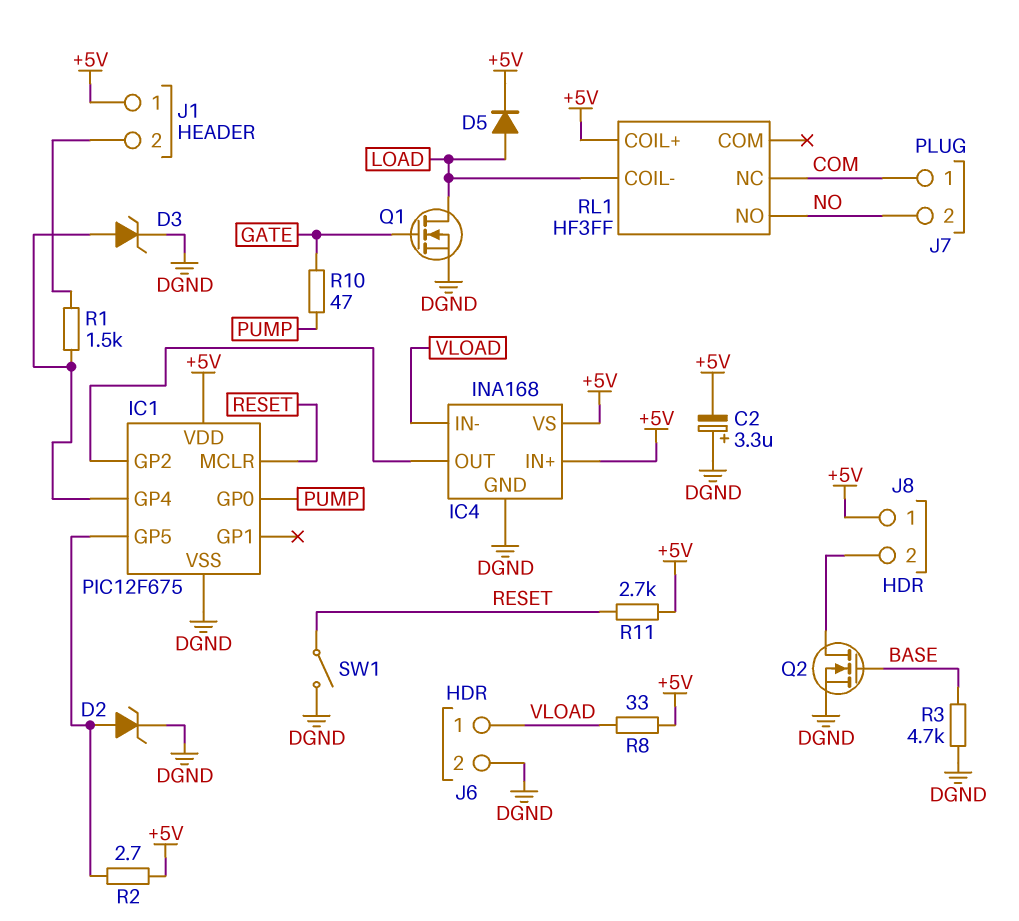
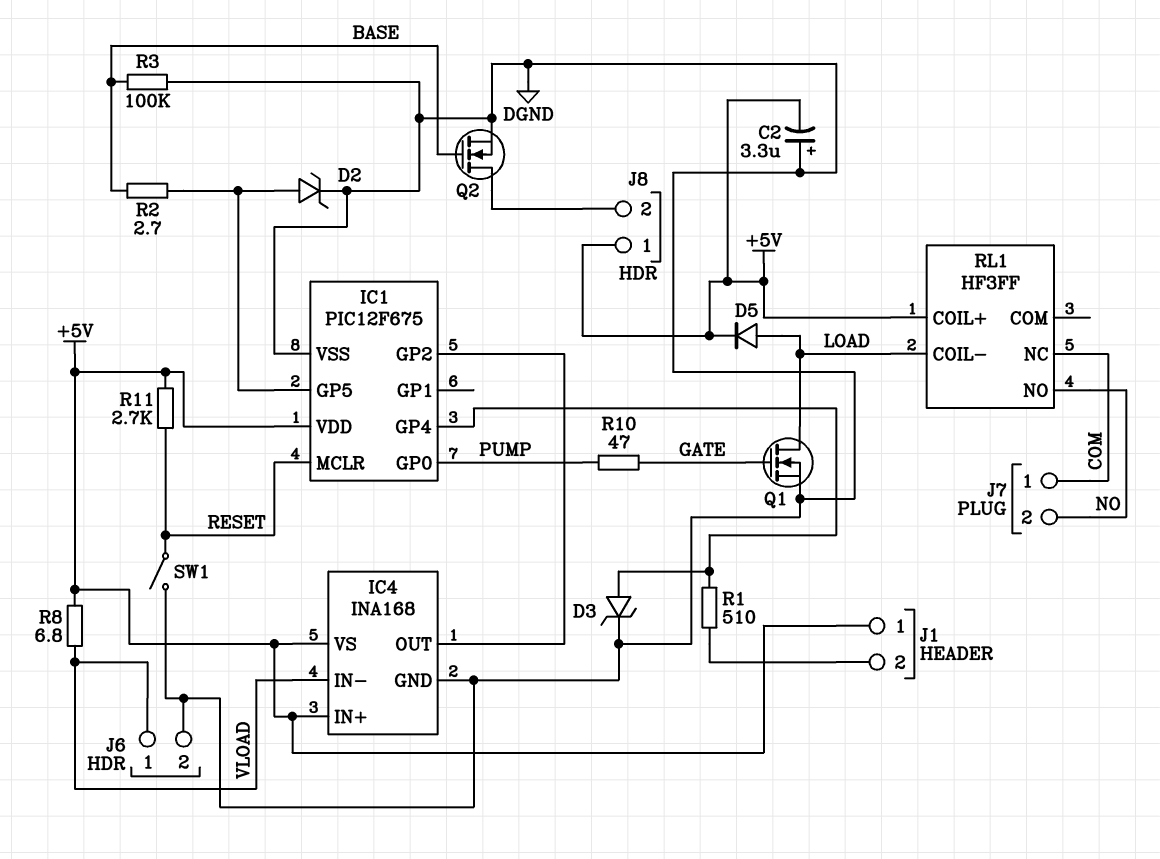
R1: 1.5k (IC1/GP4, J1/2) -> 510 (IC1/GP4, J1/2)
R2: 2.7 (+5V, IC1/GP5) -> 2.7 (BASE, IC1/GP5)
R3: 4.7k (BASE, DGND) -> 100k (BASE, DGND)
R8: 33 (+5V, VLOAD) -> 6.8 (+5V, VLOAD)

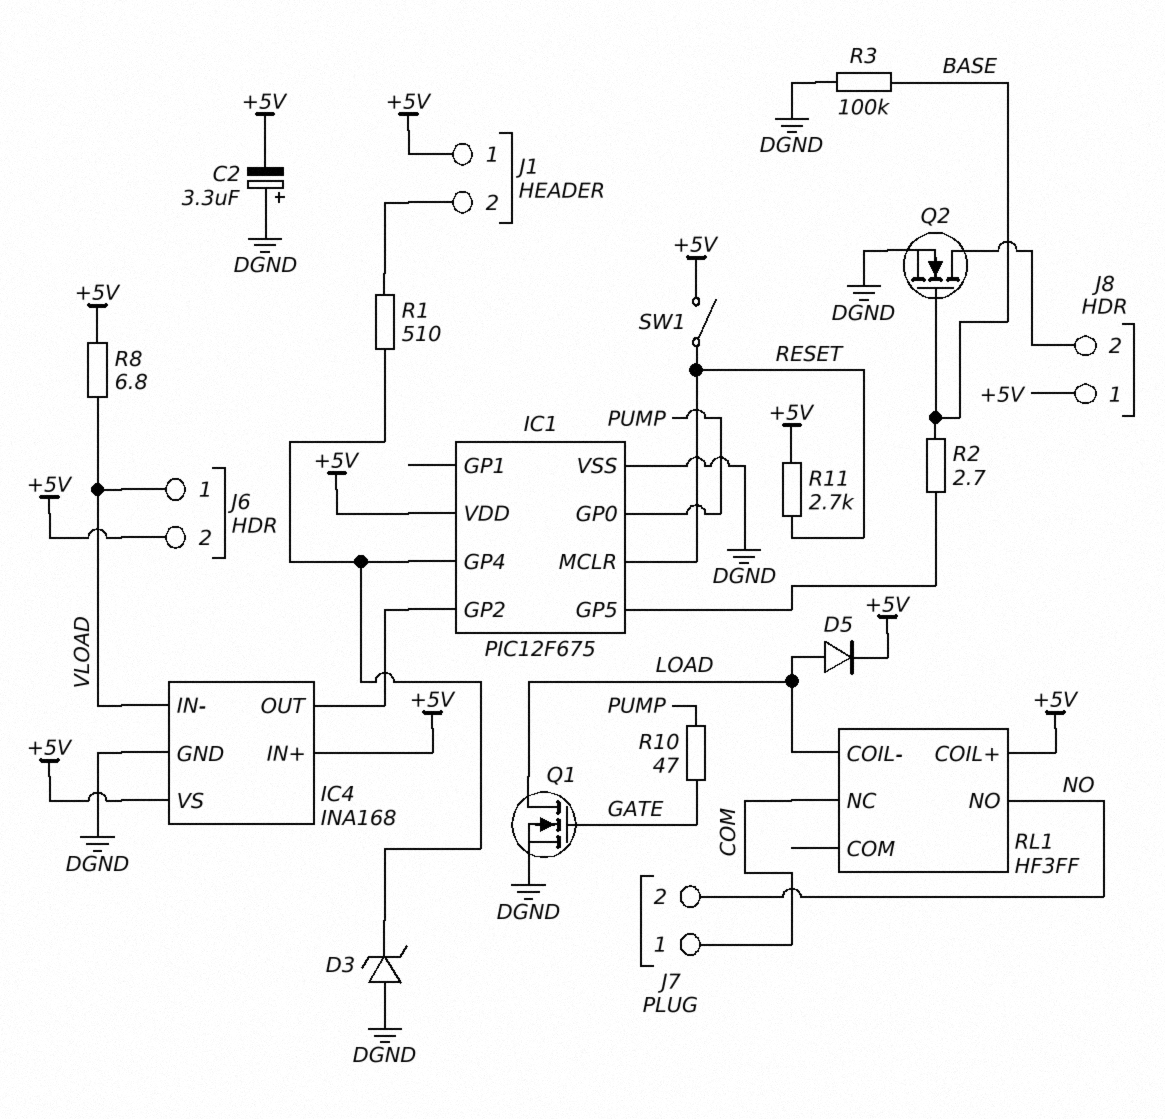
D2: zener (A IC1/GP5, K DGND) -> none
D3: zener (A IC1/GP4, K DGND) -> zener (A DGND, K IC1/GP4)
J6 pin 2: DGND -> +5V
SW1: switch (DGND, RESET) -> switch (+5V, RESET)

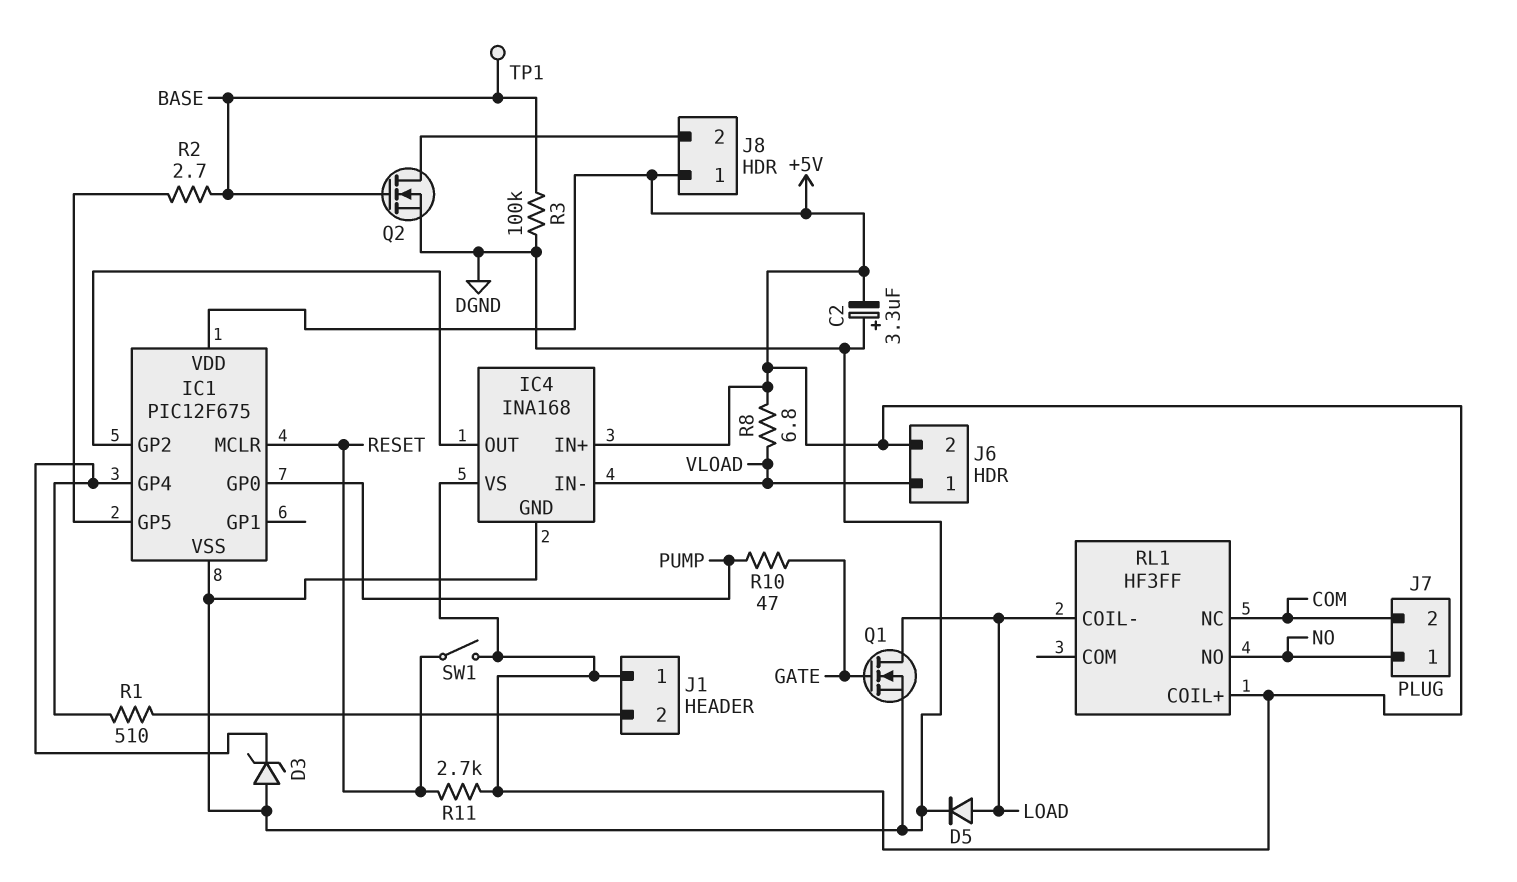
D5: diode (A LOAD, K +5V) -> diode (A LOAD, K DGND)
J7 pin 1: COM -> NO
J7 pin 2: NO -> COM
TP1: none -> test point (BASE)

